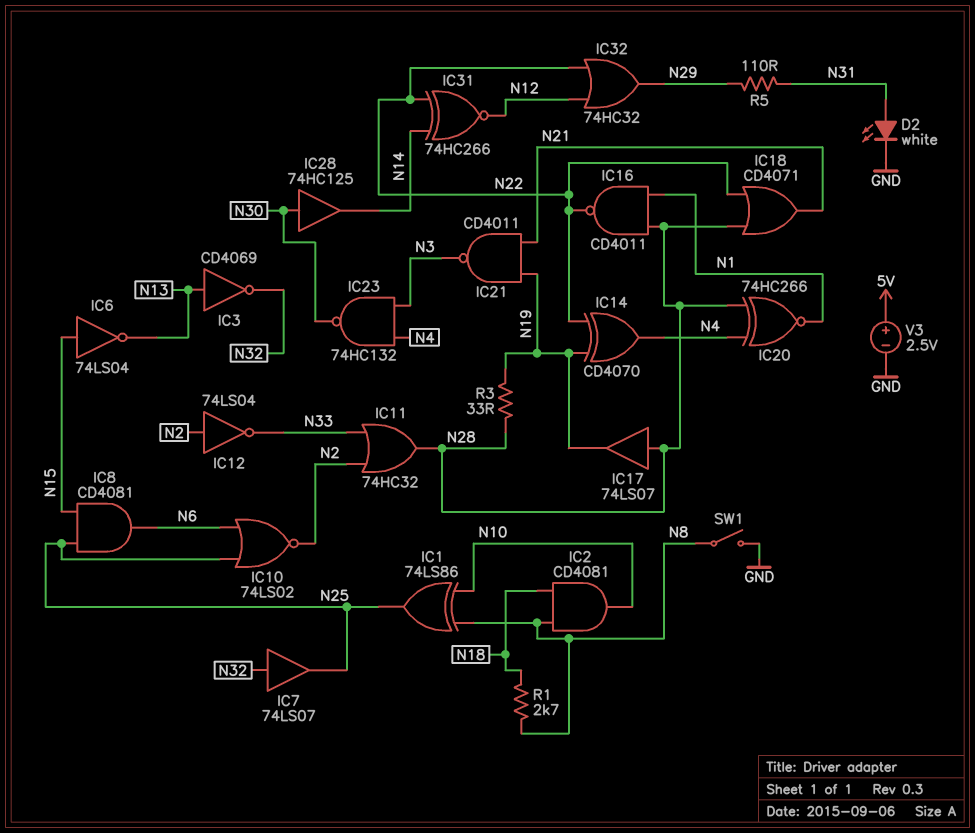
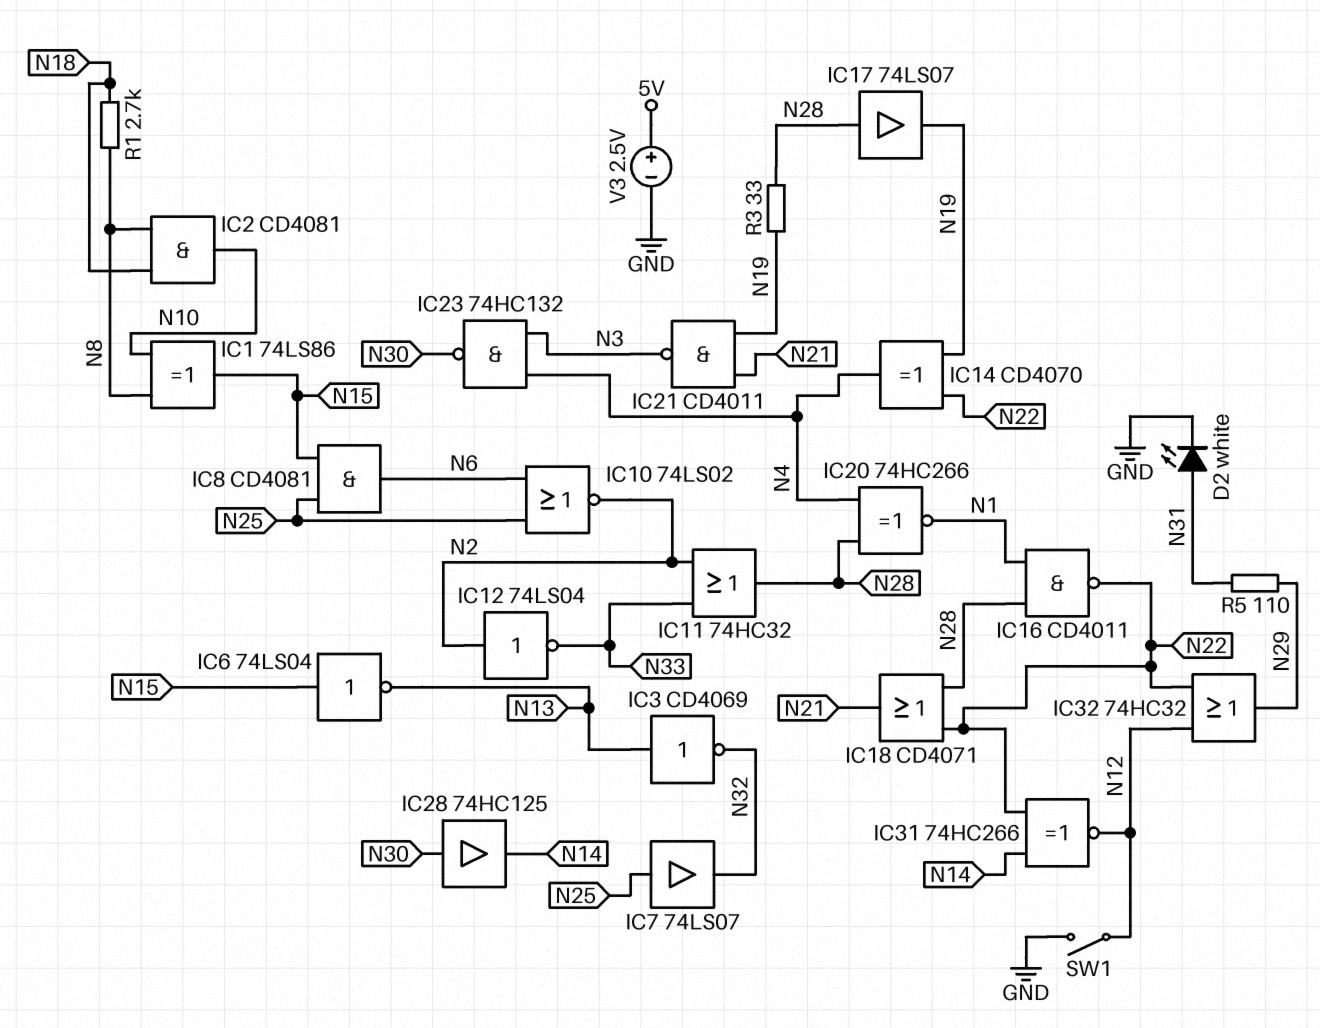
IC1: XOR 74LS86 (in N8, in N10, out N25) -> XOR 74LS86 (in N8, in N10, out N15)
IC7: buffer 74LS07 (in N32, out N25) -> buffer 74LS07 (in N25, out N32)
SW1: switch (GND, N8) -> switch (GND, N12)

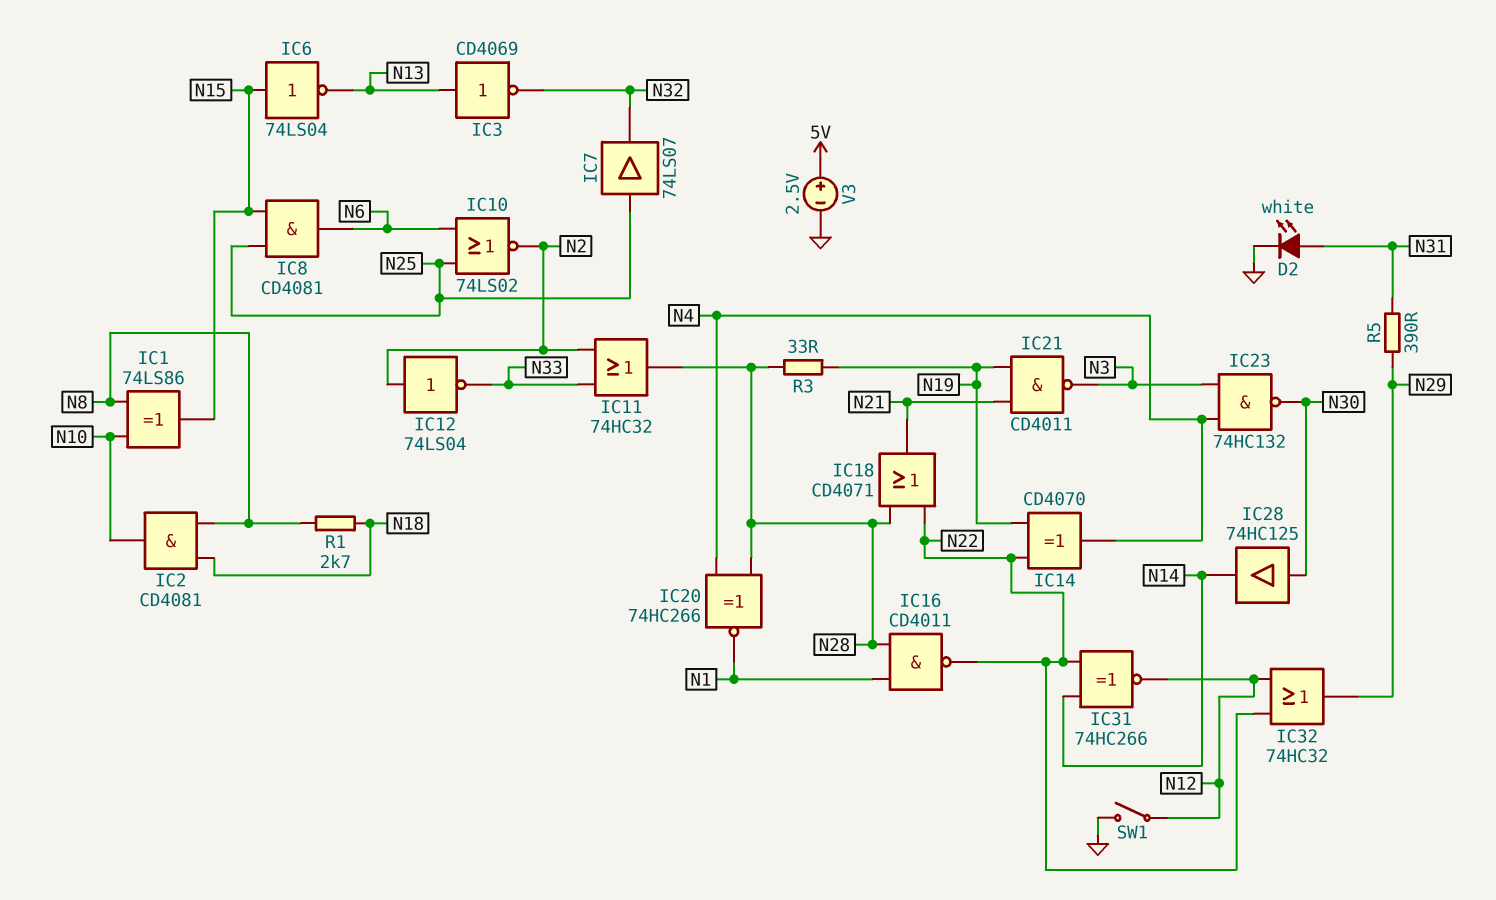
IC17: buffer 74LS07 (in N28, out N19) -> none
R5: 110 (N29, N31) -> 390 (N29, N31)

